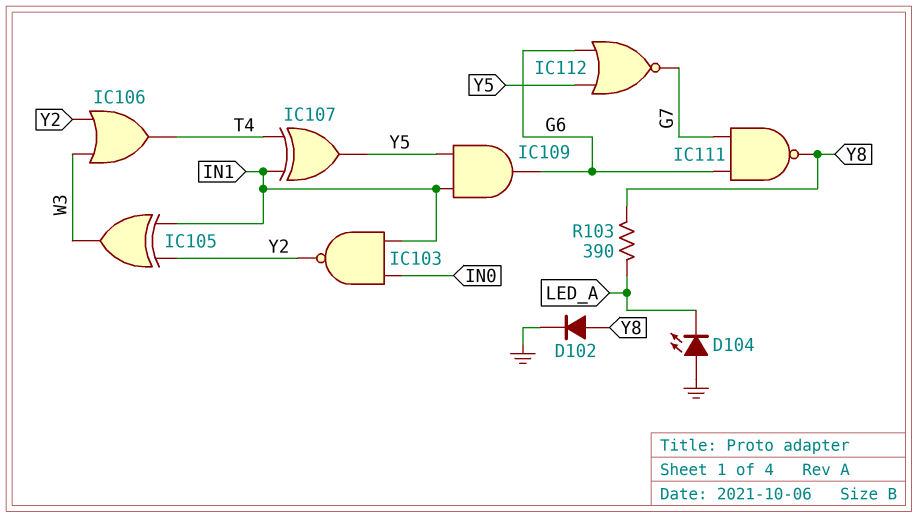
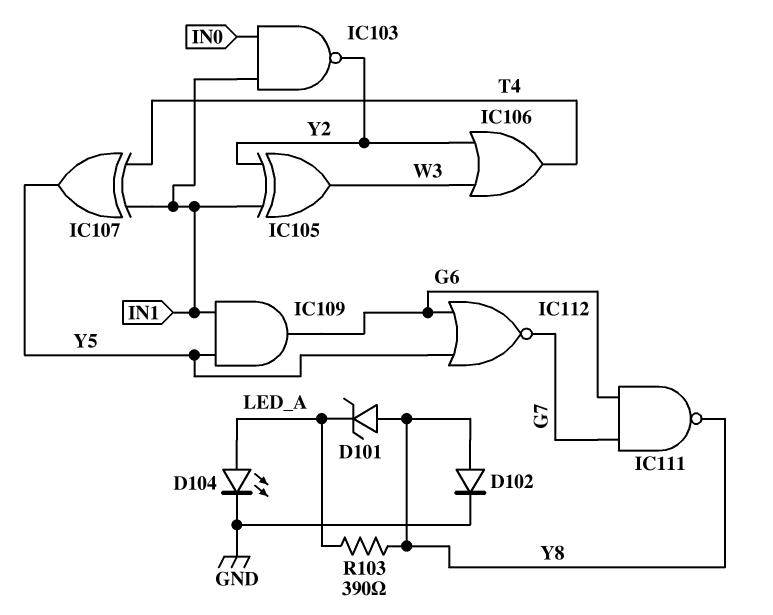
D101: none -> zener (A Y8, K LED_A)
D104: LED (A GND, K LED_A) -> LED (A LED_A, K GND)

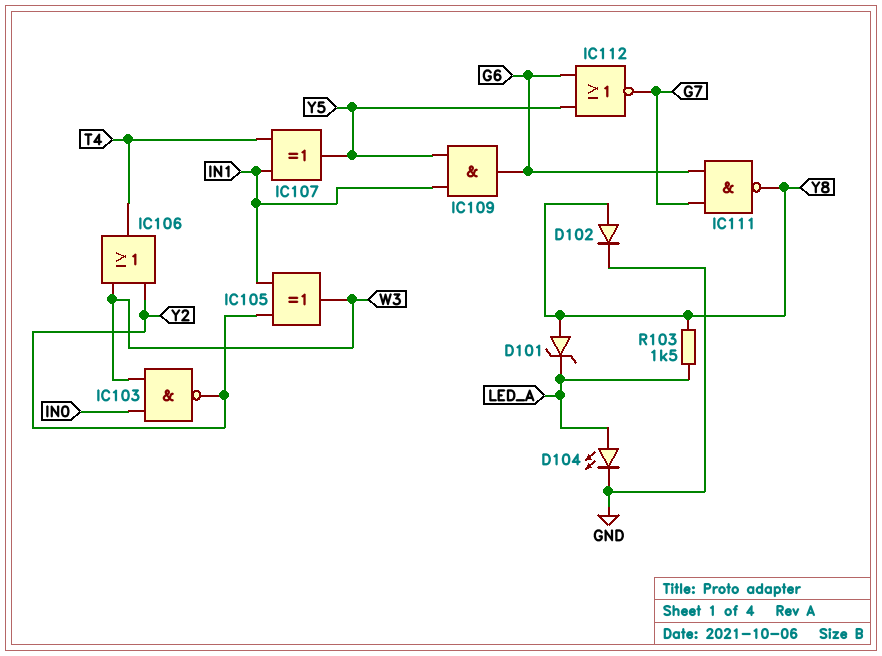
IC103: NAND (in IN0, in IN1, out Y2) -> NAND (in IN0, in W3, out Y2)
R103: 390 (LED_A, Y8) -> 1.5k (LED_A, Y8)

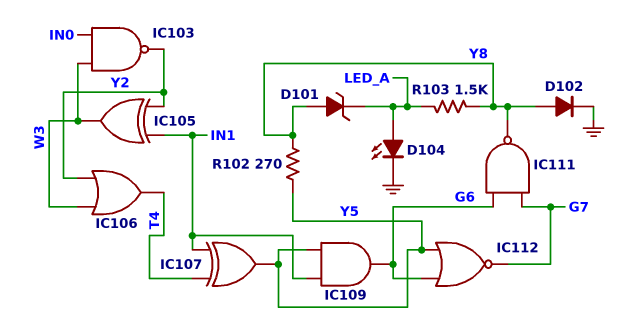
R102: none -> 270 (Y5, Y8)

